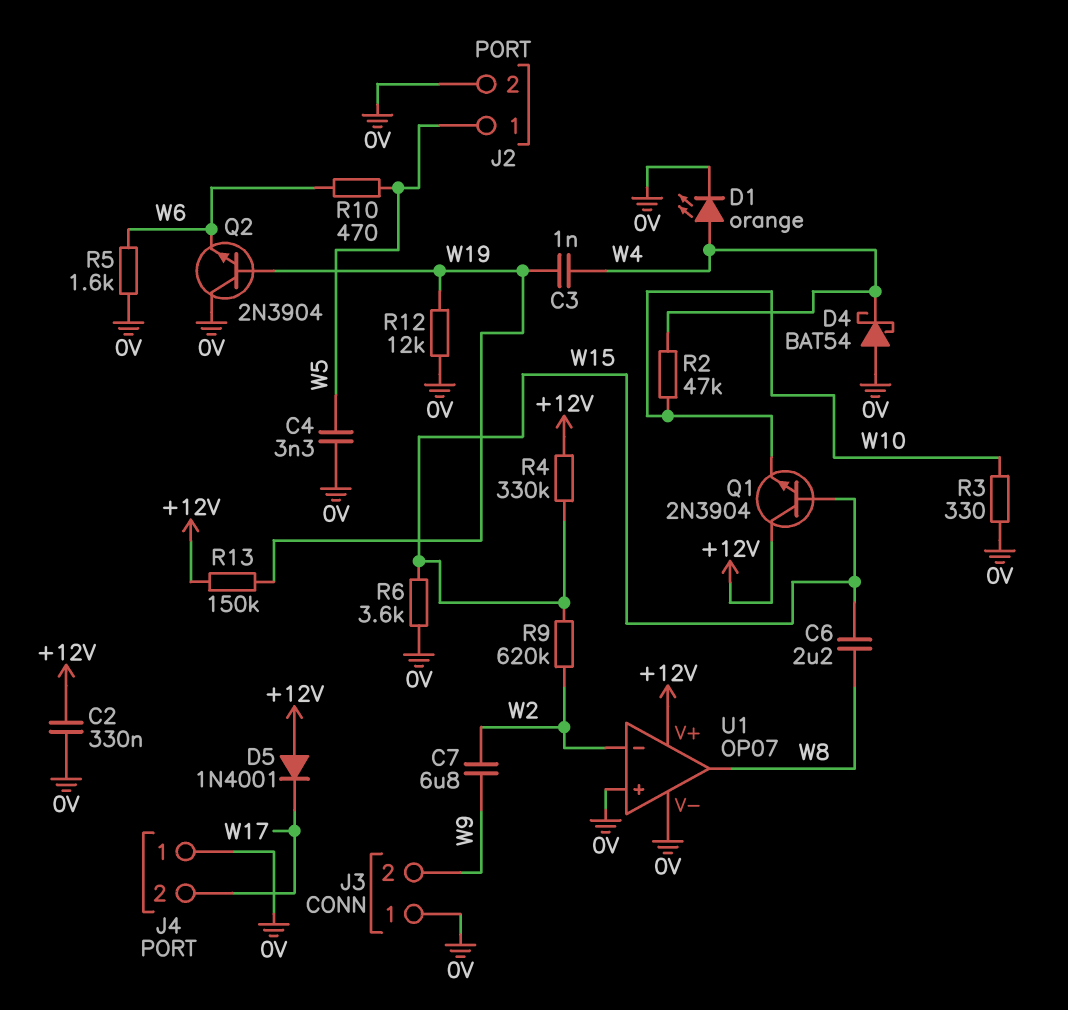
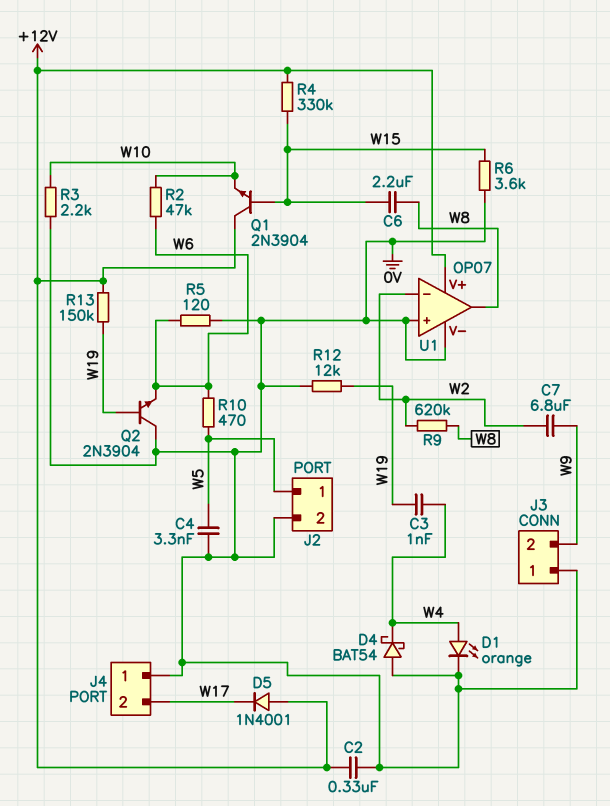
R2: 47k (W4, W10) -> 47k (W6, W10)
R3: 330 (0V, W10) -> 2.2k (0V, W10)
R5: 1.6k (0V, W6) -> 120 (0V, W6)
R9: 620k (W2, W15) -> 620k (W2, W8)

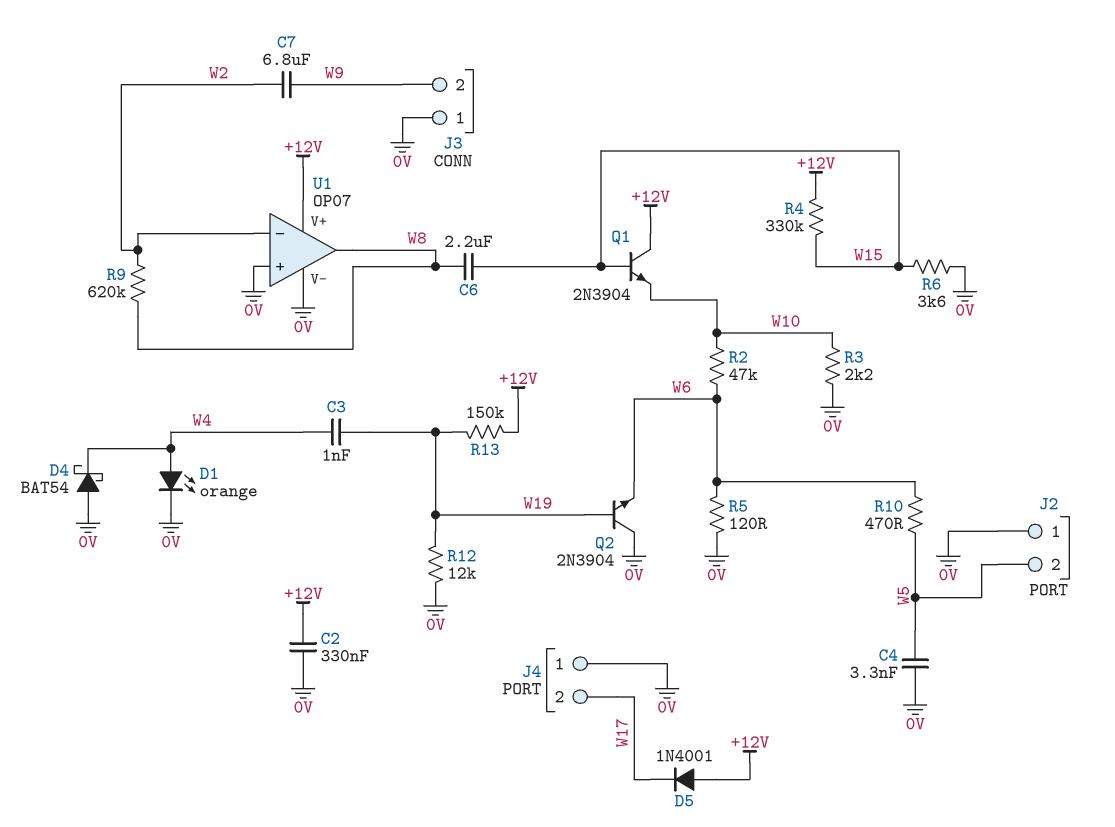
J2 pin 1: W5 -> 0V
J2 pin 2: 0V -> W5

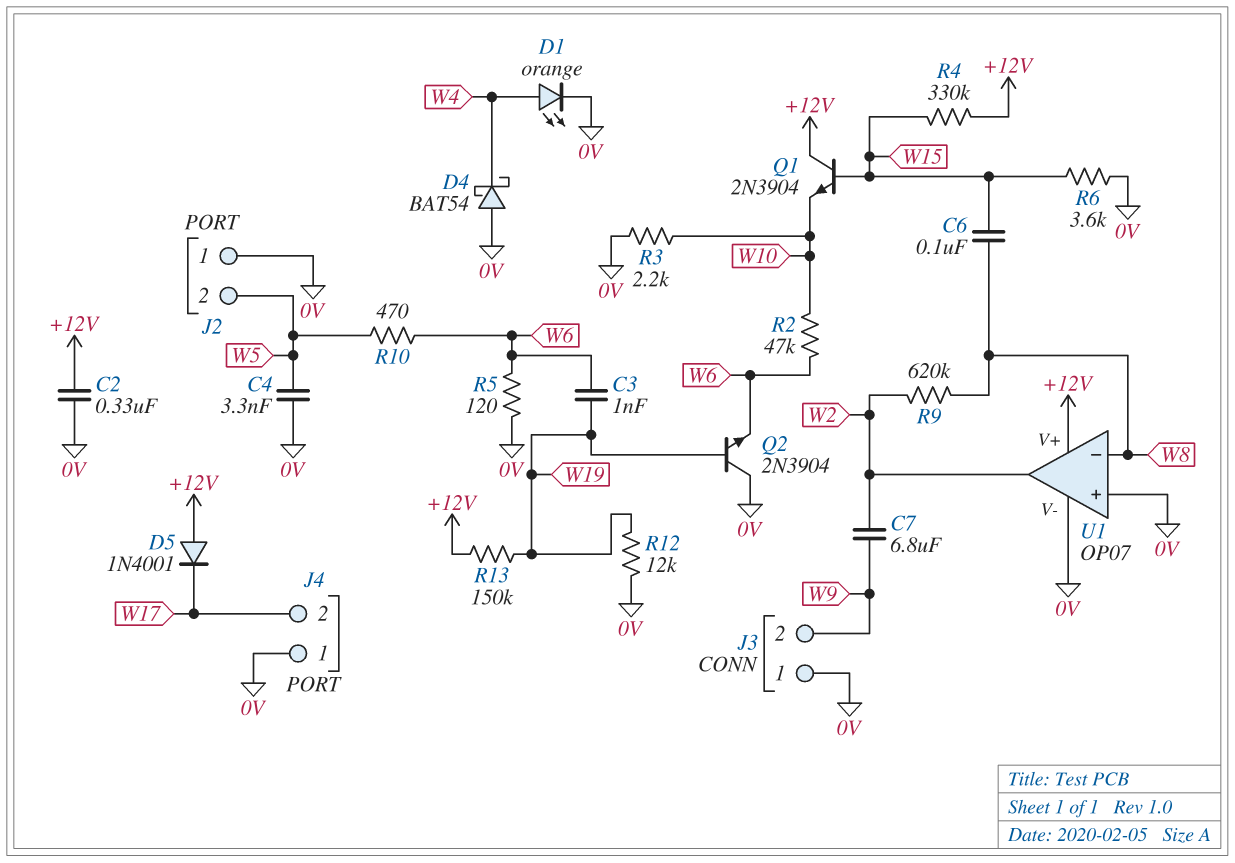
C3: 1nF (W4, W19) -> 1nF (W6, W19)
C6: 2.2uF (W8, W15) -> 100nF (W8, W15)
U1 pin in-: W2 -> W8
U1 pin out: W8 -> W2

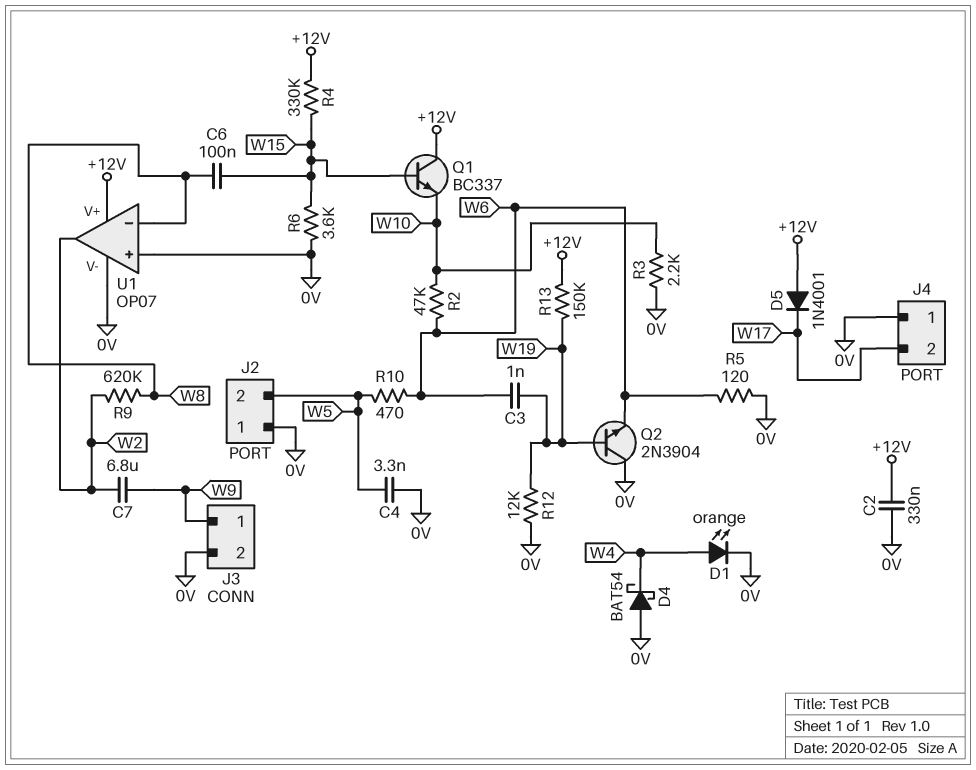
J3 pin 1: 0V -> W9
J3 pin 2: W9 -> 0V
Q1: NPN 2N3904 (B W15, C +12V, E W10) -> NPN BC337 (B W15, C +12V, E W10)

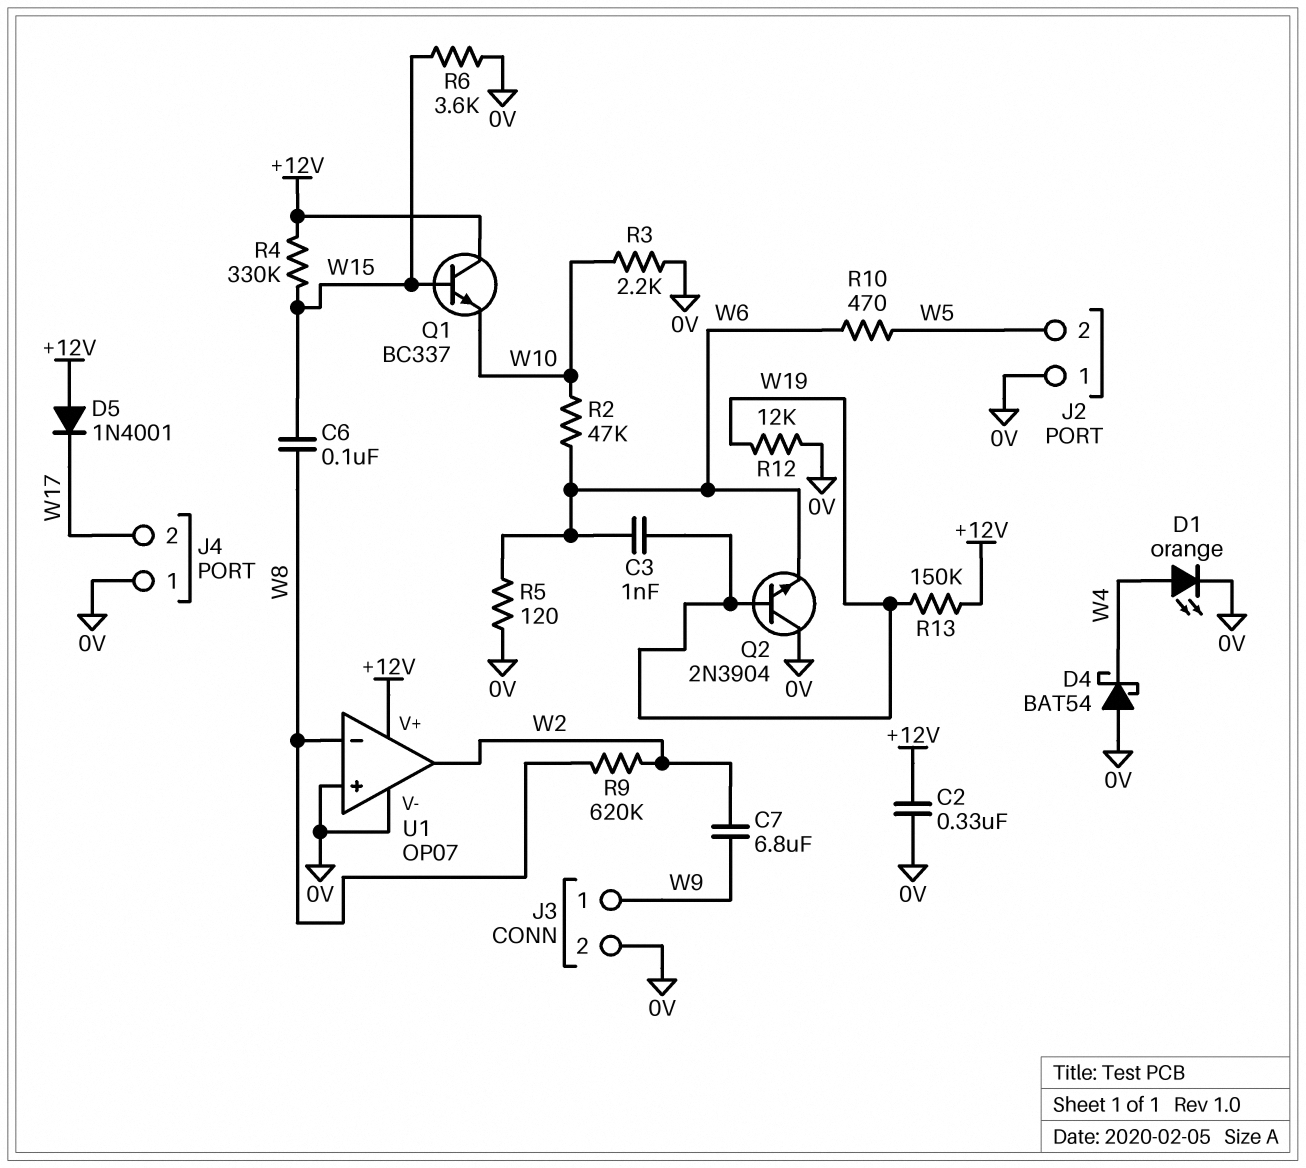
C4: 3.3nF (0V, W5) -> none

